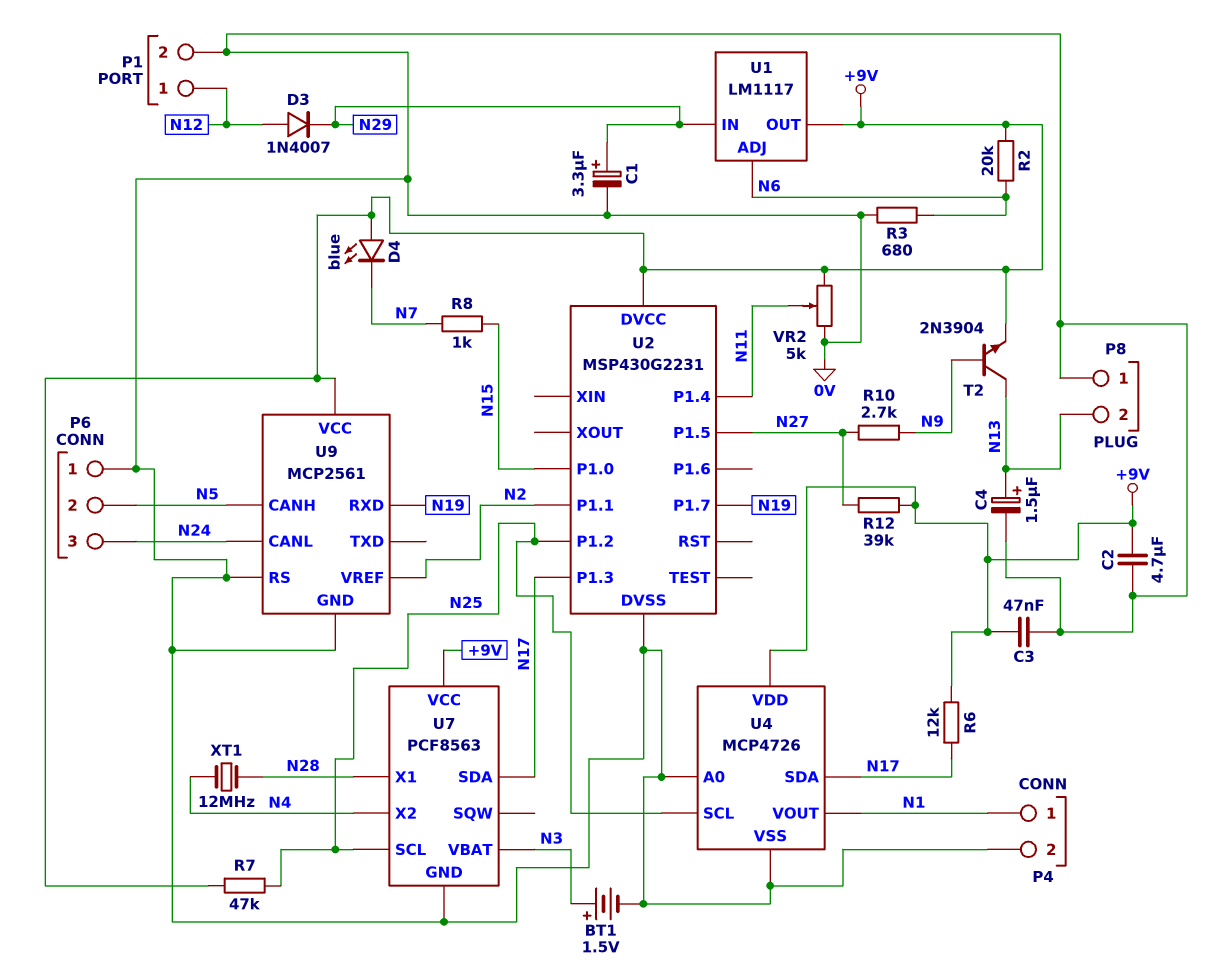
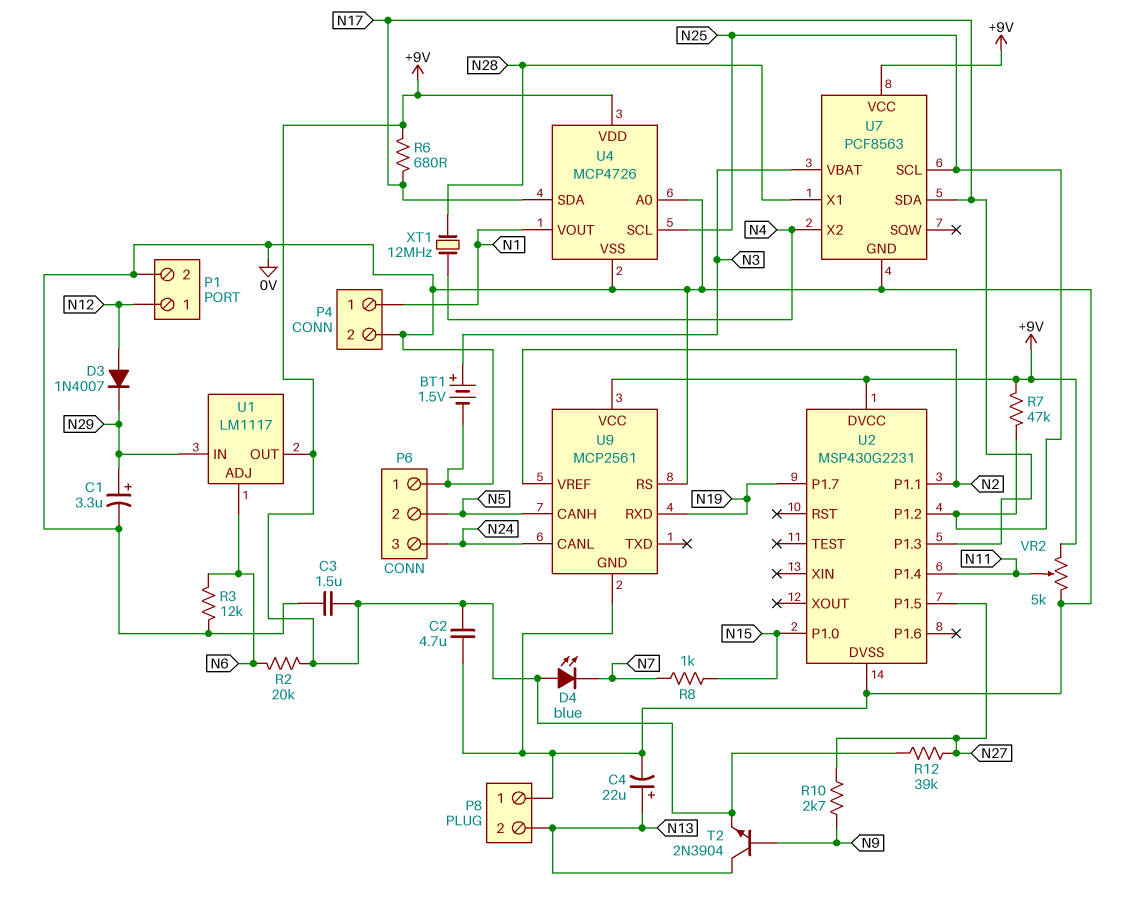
C3: 47nF (+9V, 0V) -> 1.5uF (+9V, 0V)
C4: 1.5uF (plus N13, minus 0V) -> 22uF (plus N13, minus 0V)
R3: 680 (0V, N6) -> 12k (0V, N6)
R6: 12k (+9V, N17) -> 680 (+9V, N17)

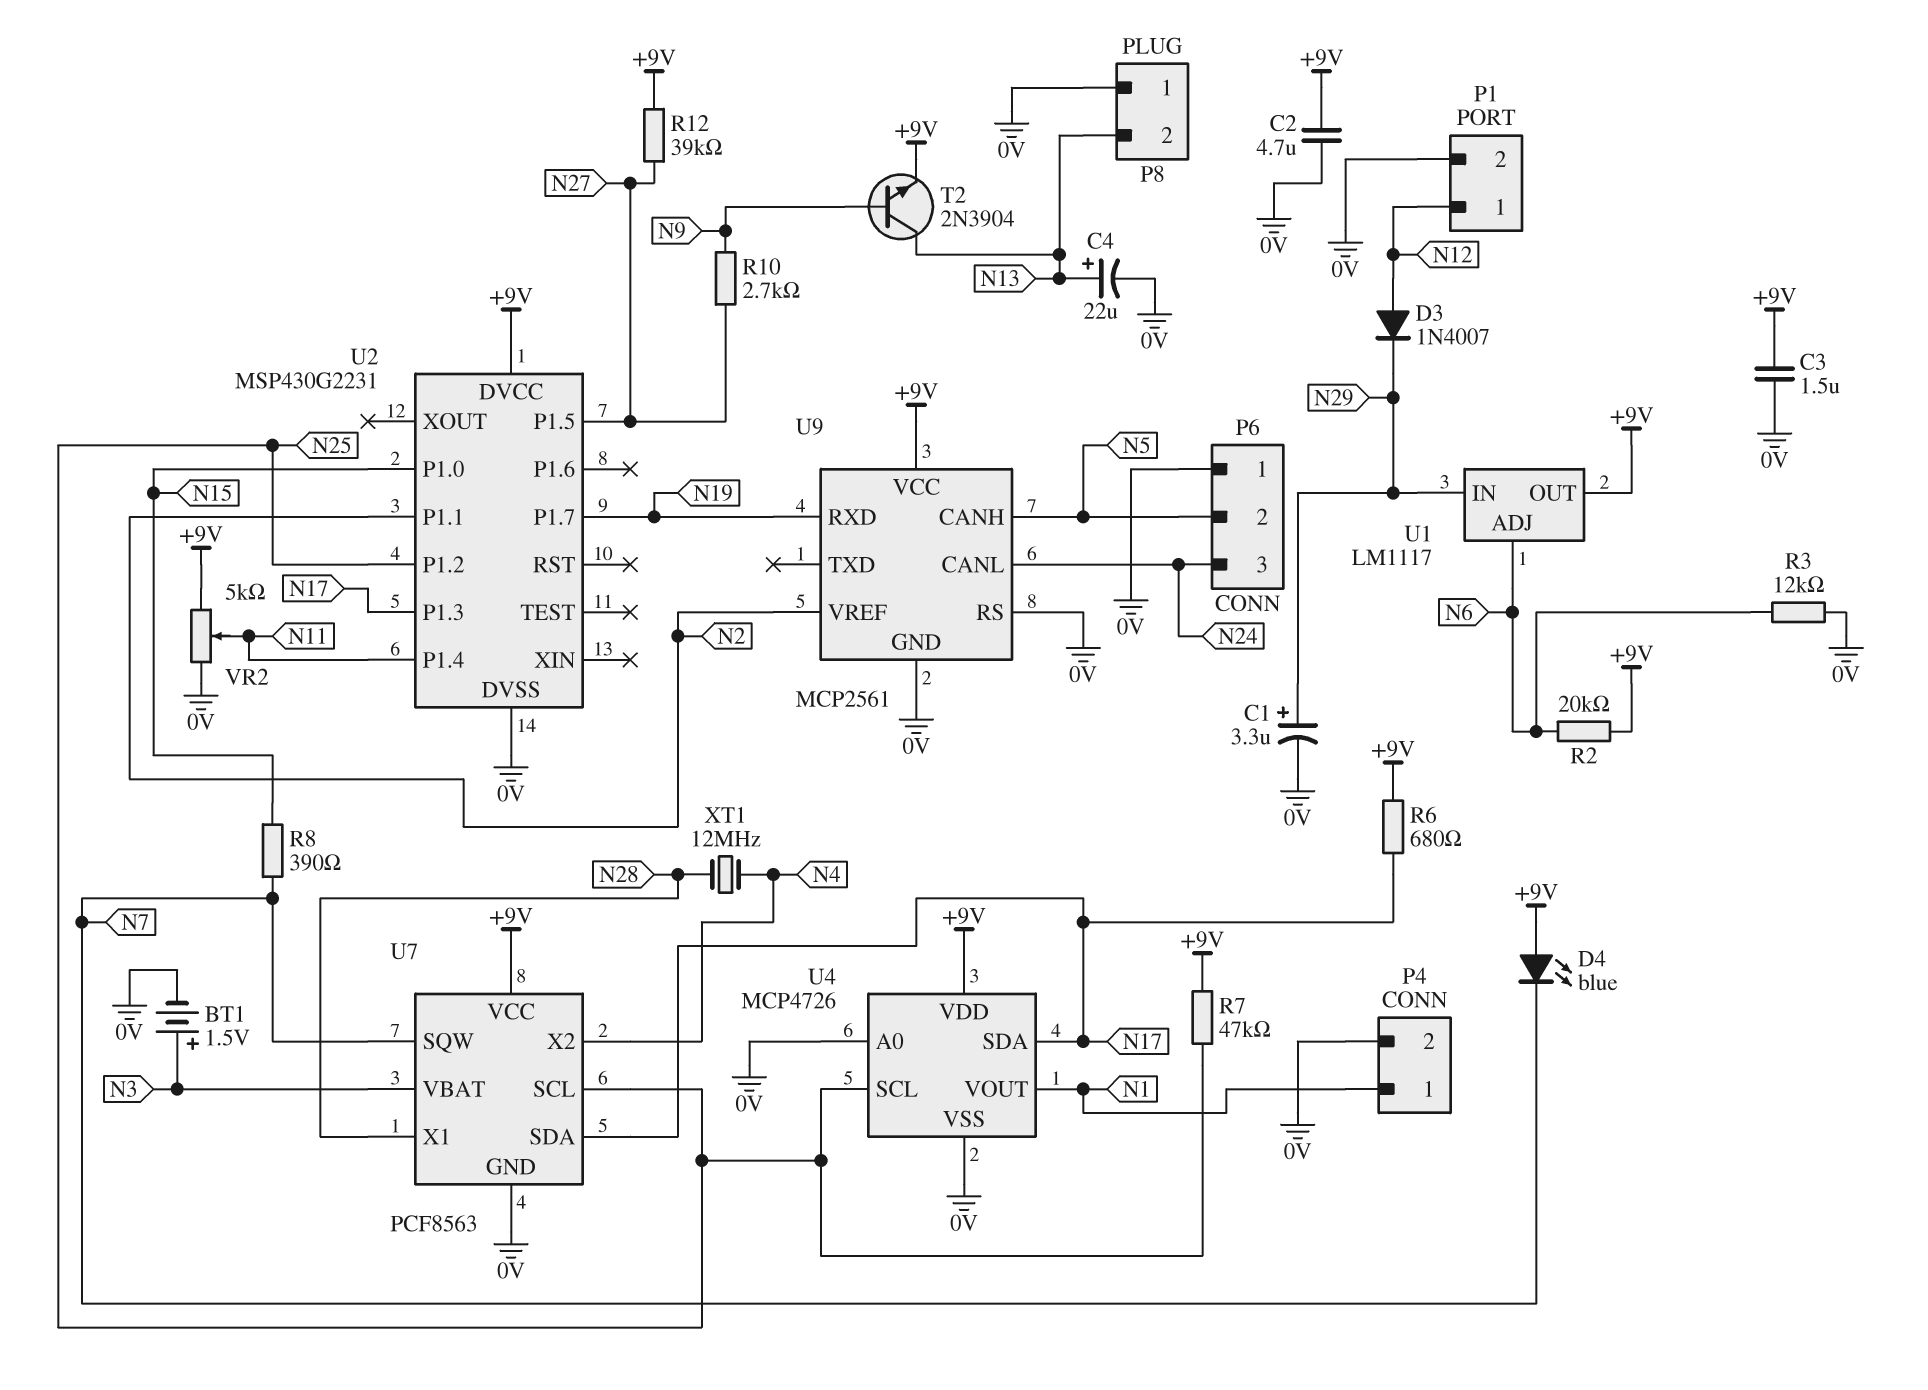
R8: 1k (N7, N15) -> 390 (N7, N15)
U7 pin SQW: none -> N7

